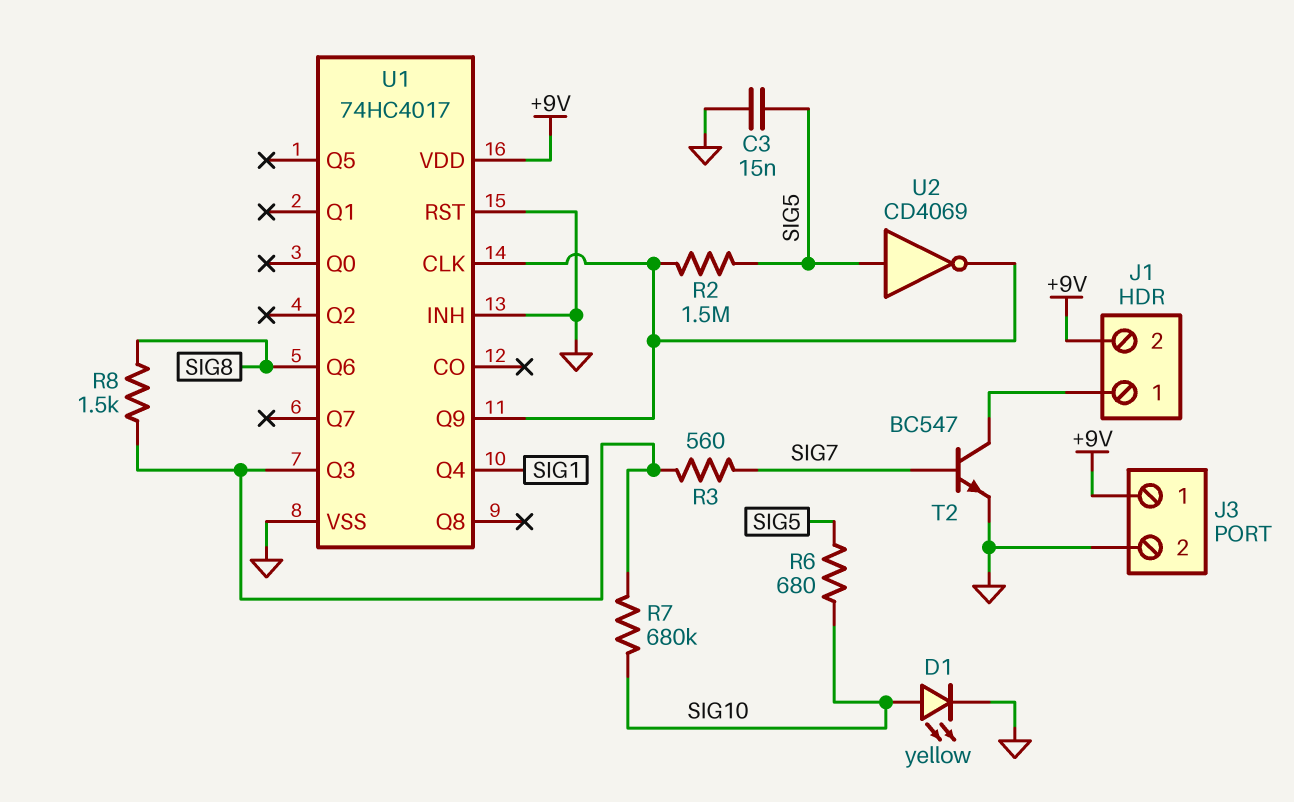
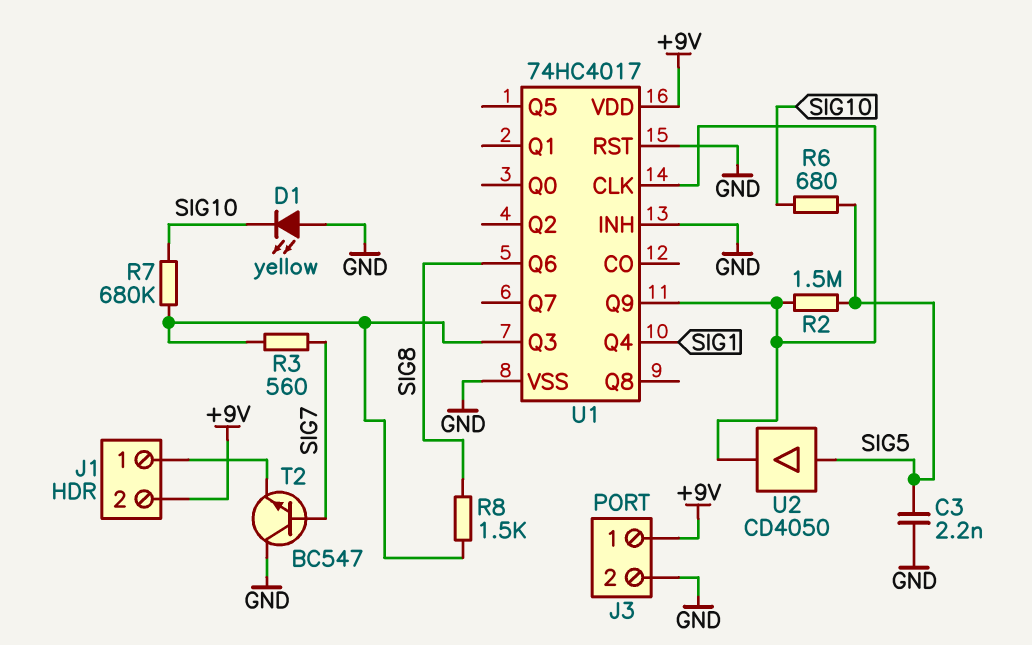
C3: 15nF (GND, SIG5) -> 2.2nF (GND, SIG5)
D1: LED yellow (A SIG10, K GND) -> LED yellow (A GND, K SIG10)
T2: NPN BC547 (B SIG7, C J1/1, E GND) -> NPN BC547 (B SIG7, C GND, E J1/1)
U2: NOT CD4069 (in SIG5, out U1/CLK) -> buffer CD4050 (in SIG5, out U1/CLK)

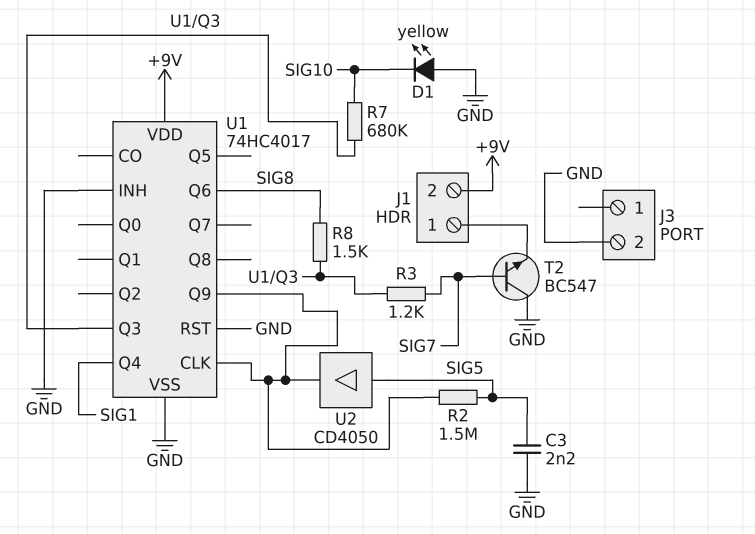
J3 pin 1: +9V -> none
R3: 560 (SIG7, U1/Q3) -> 1.2k (SIG7, U1/Q3)
R6: 680 (SIG5, SIG10) -> none

